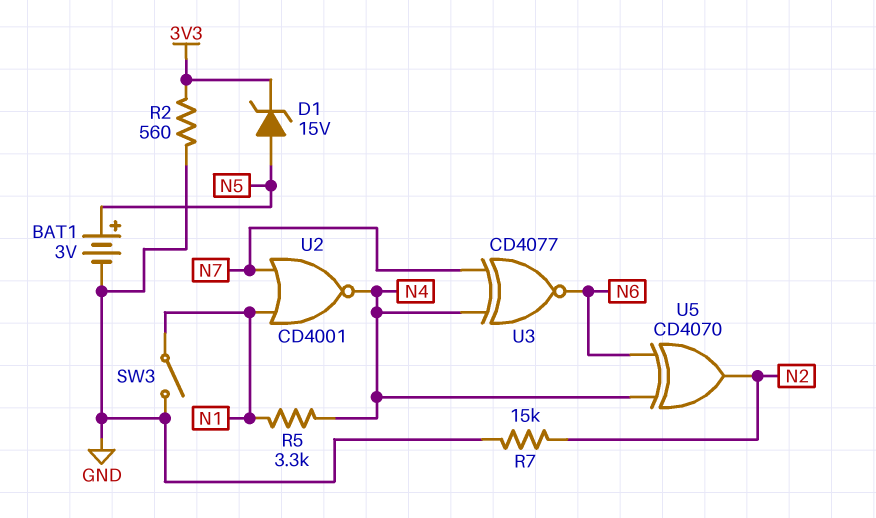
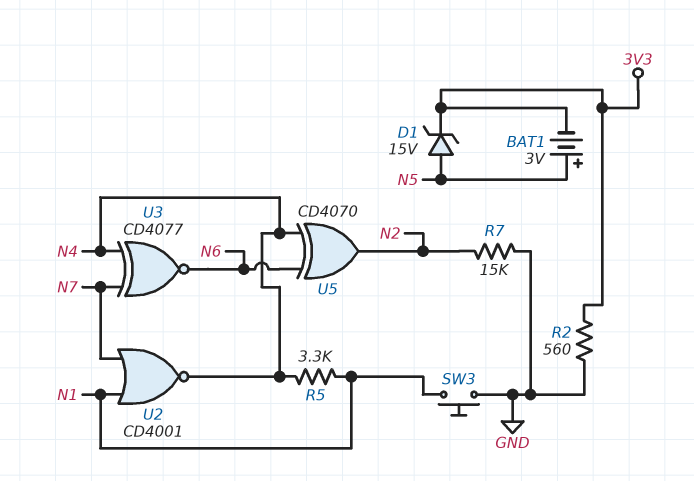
BAT1: 3V (plus N5, minus GND) -> 3V (plus N5, minus 3V3)
SW3: switch (GND, N1) -> button (GND, N1)

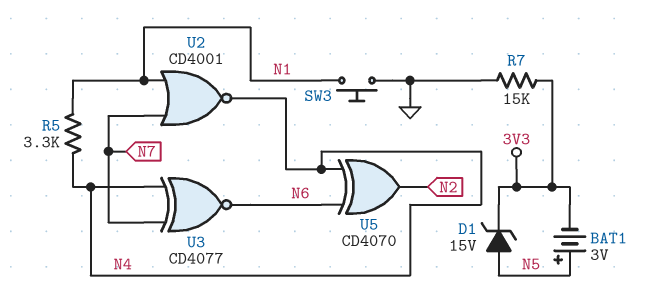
R2: 560 (3V3, GND) -> none
R7: 15k (GND, N2) -> 15k (3V3, GND)

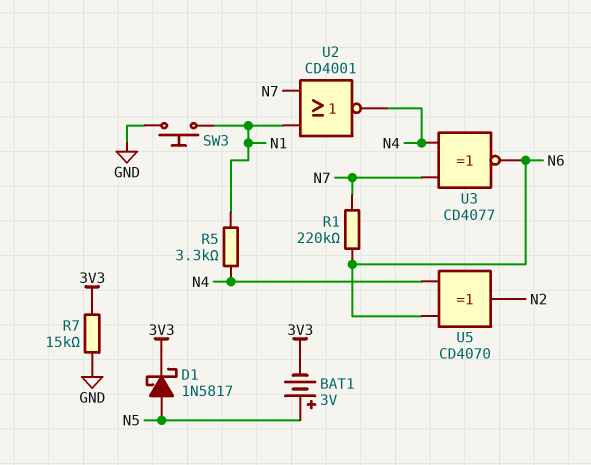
D1: zener 15V (A N5, K 3V3) -> schottky 1N5817 (A N5, K 3V3)
R1: none -> 220k (N6, N7)

